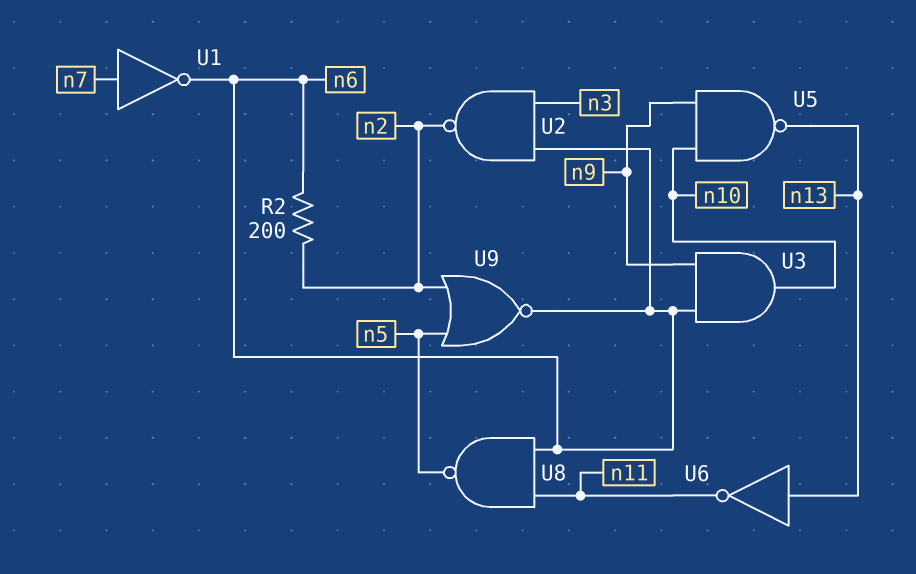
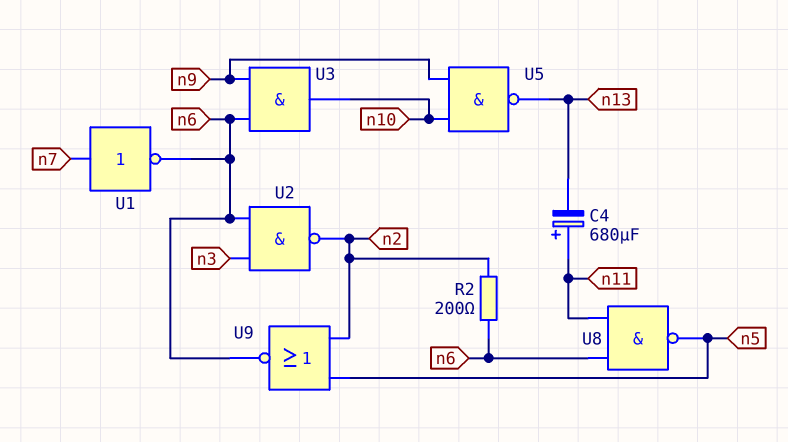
C4: none -> 680uF (plus n11, minus n13)
U6: NOT (in n13, out n11) -> none

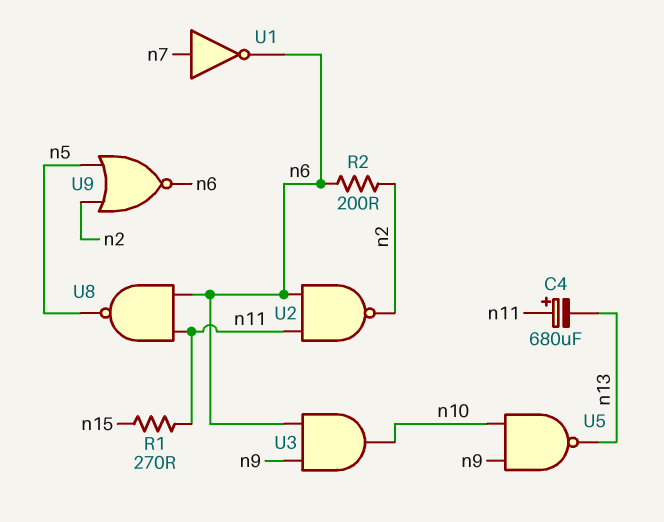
R1: none -> 270 (n11, n15)
U2: NAND (in n3, in n6, out n2) -> NAND (in n6, in n11, out n2)

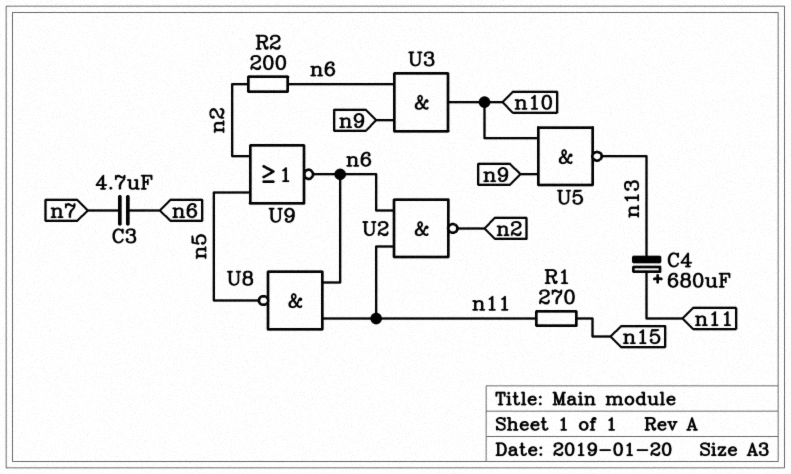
C3: none -> 4.7uF (n6, n7)
U1: NOT (in n7, out n6) -> none

